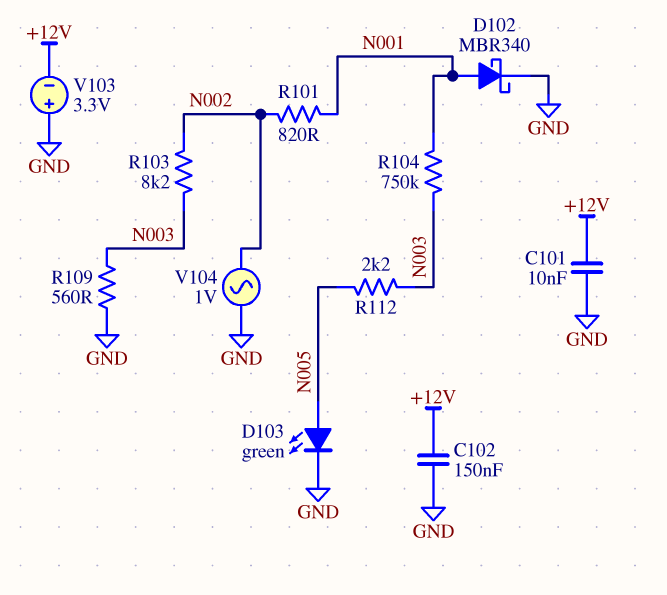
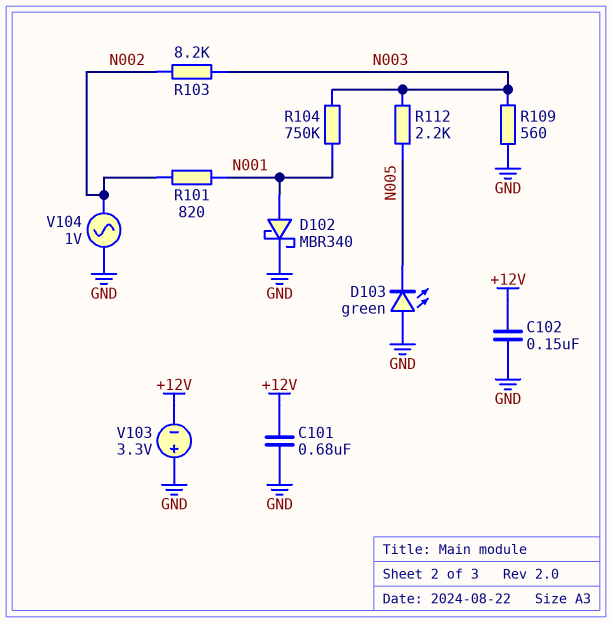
C101: 10nF (+12V, GND) -> 680nF (+12V, GND)
D103: LED green (A N005, K GND) -> LED green (A GND, K N005)

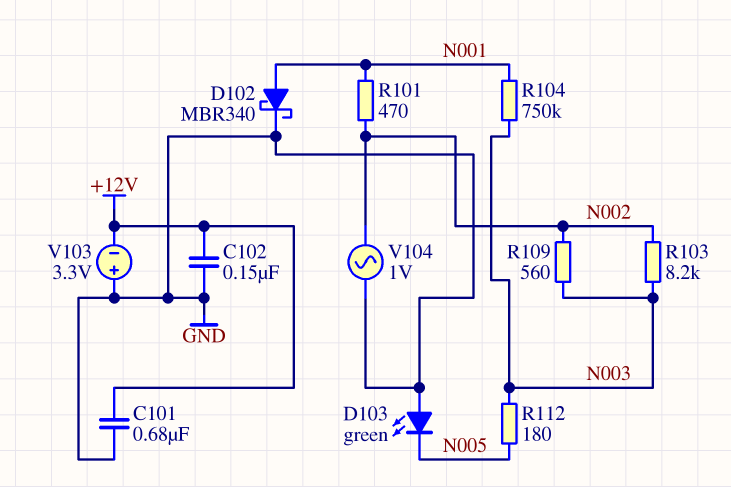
R101: 820 (N001, N002) -> 470 (N001, N002)
R109: 560 (GND, N003) -> 560 (N002, N003)
R112: 2.2k (N003, N005) -> 180 (N003, N005)

